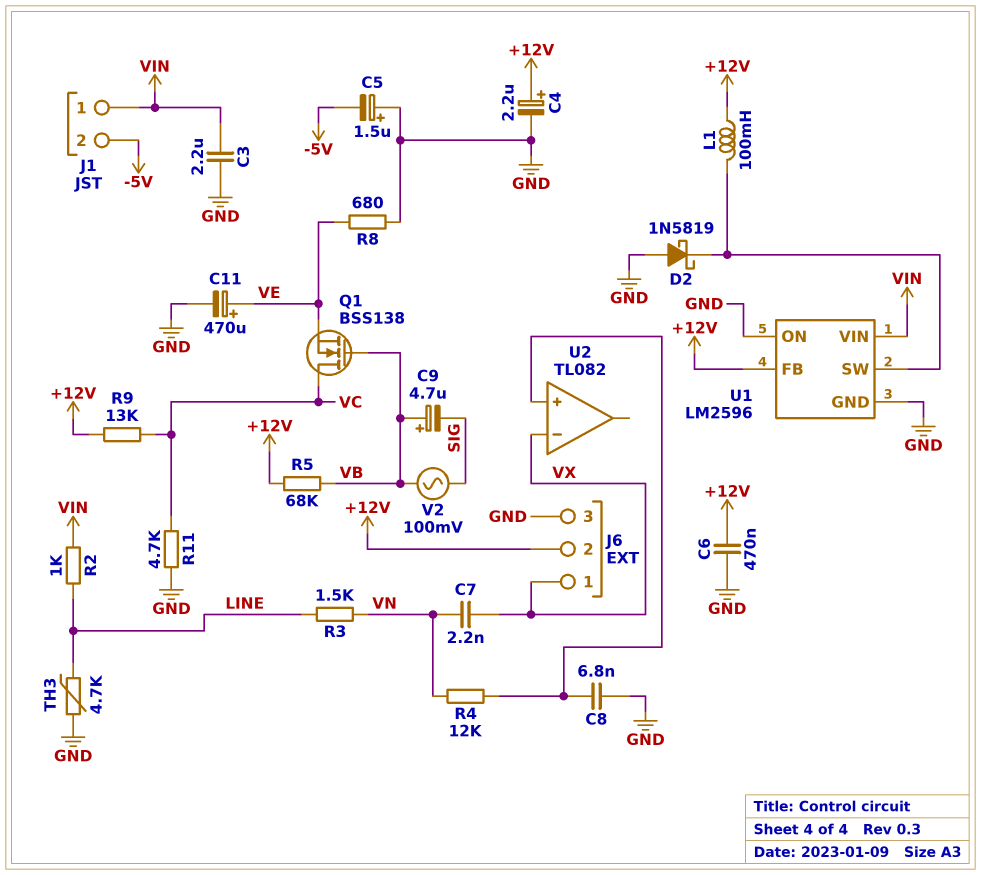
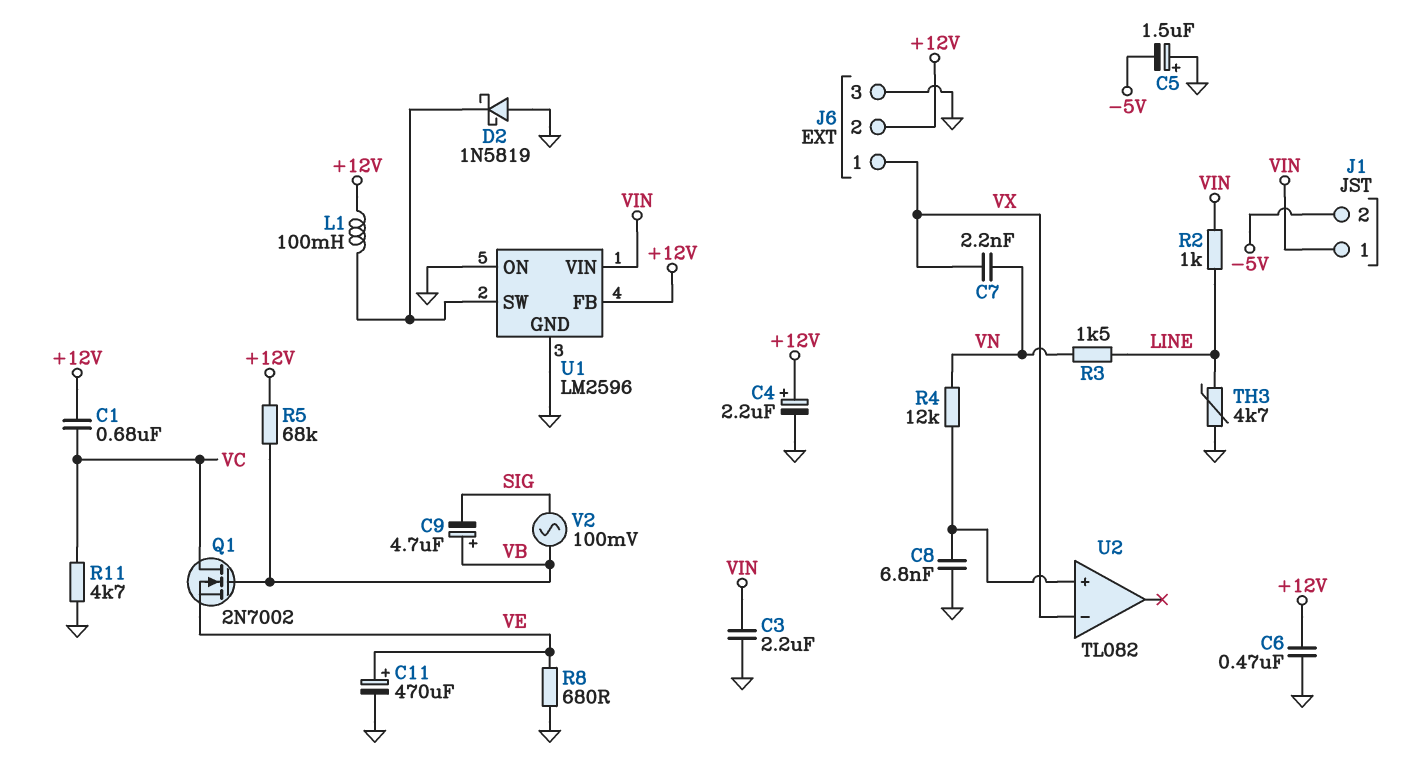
C1: none -> 680nF (+12V, VC)
Q1: NMOS BSS138 (G VB, D VC, S VE) -> NMOS 2N7002 (G VB, D VC, S VE)
R9: 13k (+12V, VC) -> none

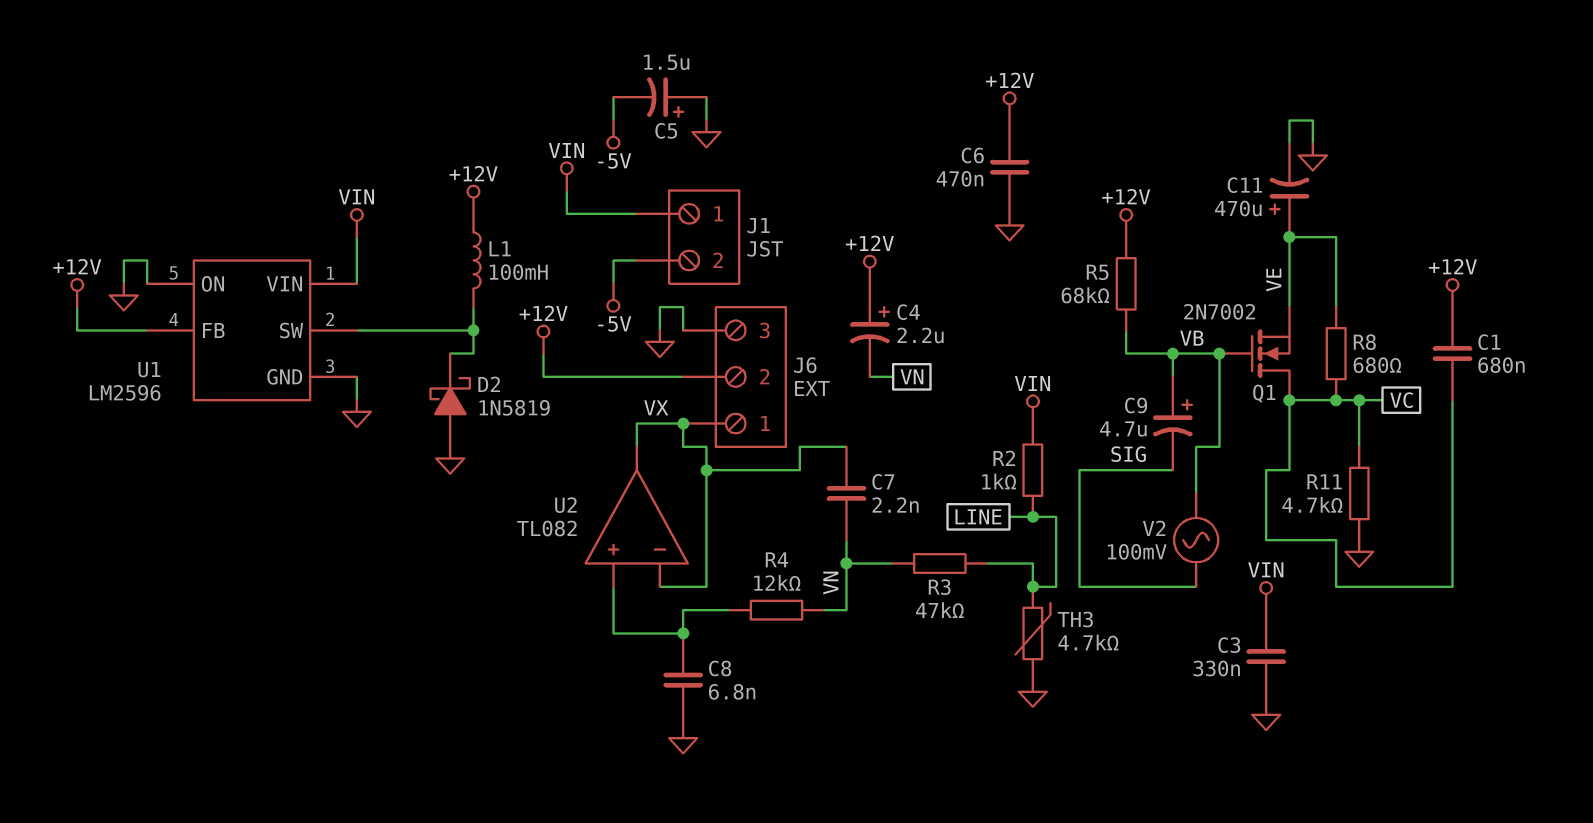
C3: 2.2uF (GND, VIN) -> 330nF (GND, VIN)
C4: 2.2uF (plus +12V, minus GND) -> 2.2uF (plus +12V, minus VN)
R3: 1.5k (LINE, VN) -> 47k (LINE, VN)
R8: 680 (GND, VE) -> 680 (VC, VE)
U2 pin out: none -> VX

